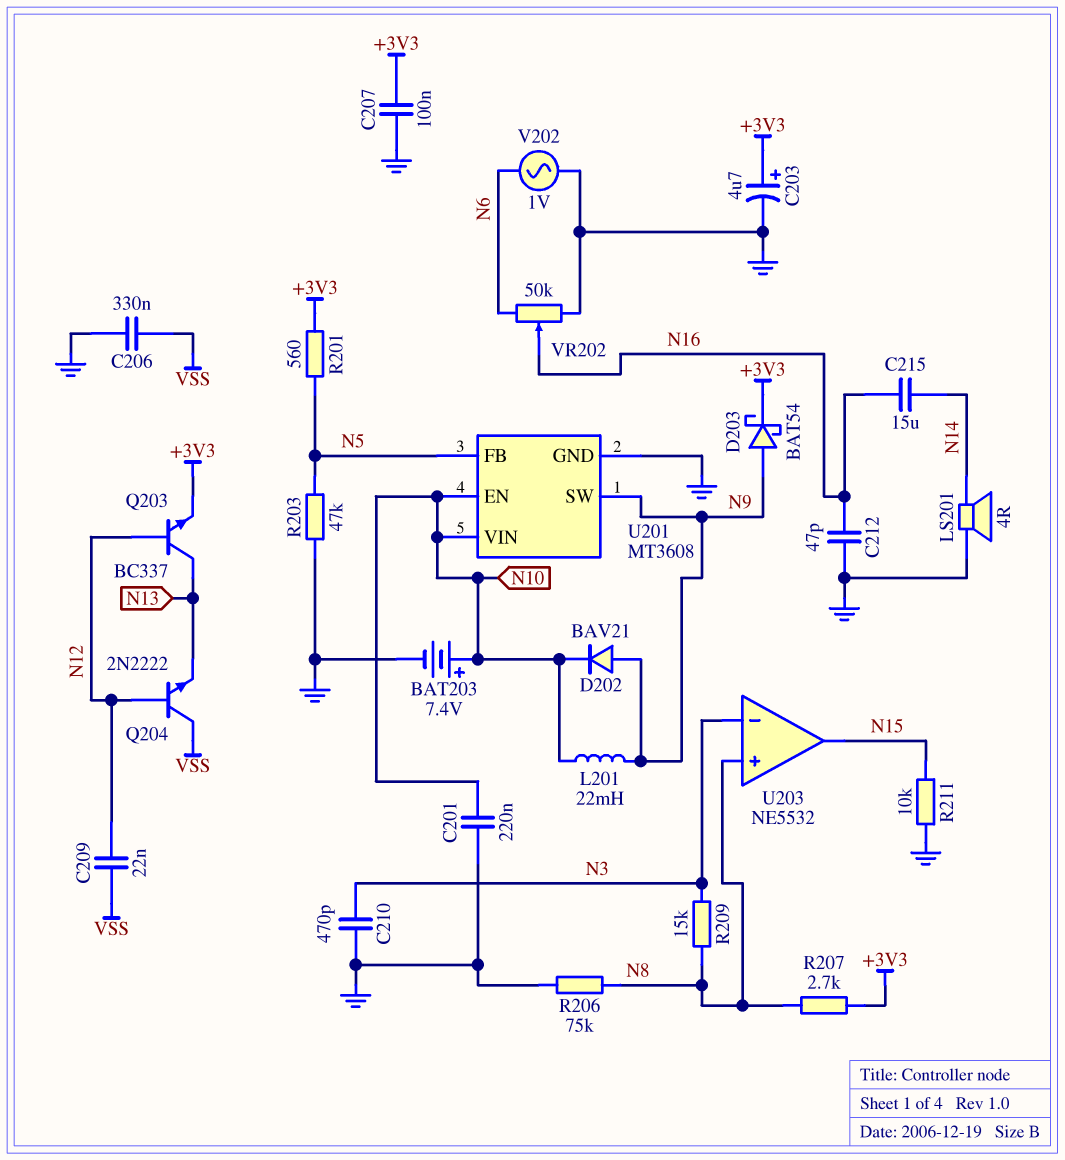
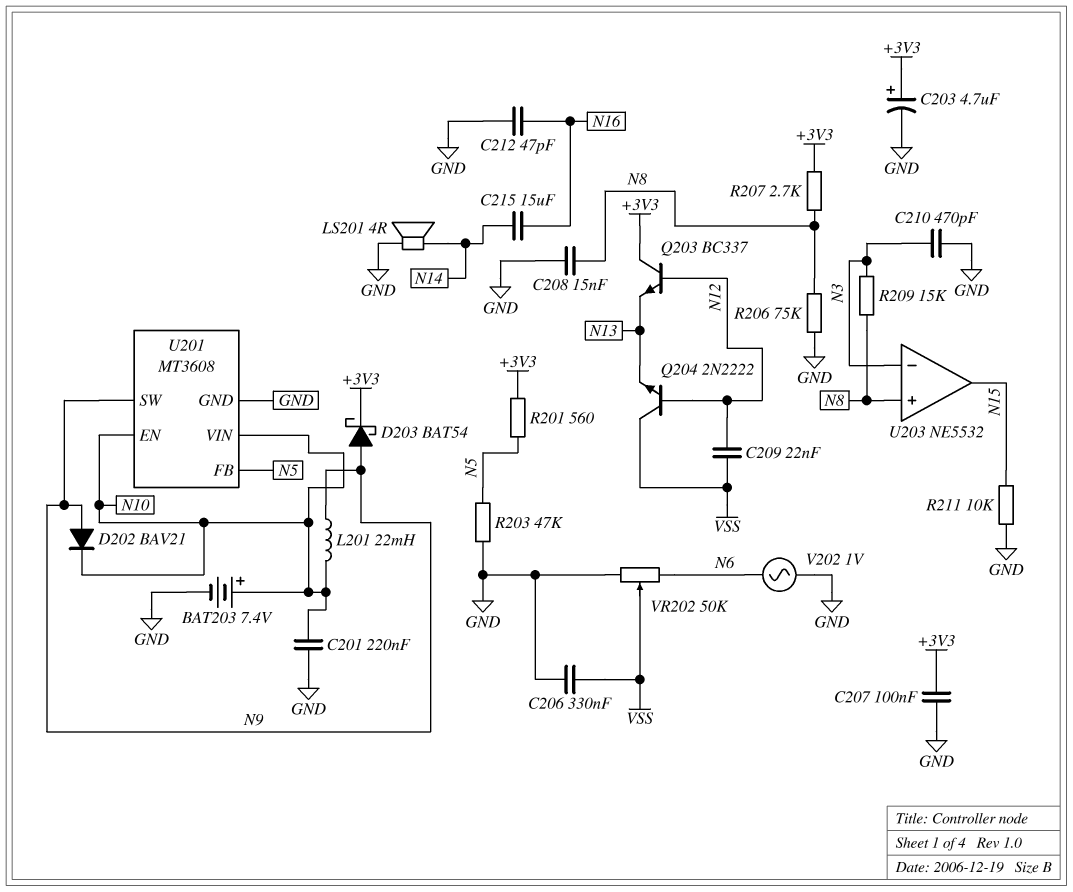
C208: none -> 15nF (GND, N8)
Q203: NPN BC337 (B N12, C N13, E +3V3) -> NPN BC337 (B N12, C +3V3, E N13)
VR202: 50k (GND, N6, wiper N16) -> 50k (GND, N6, wiper VSS)

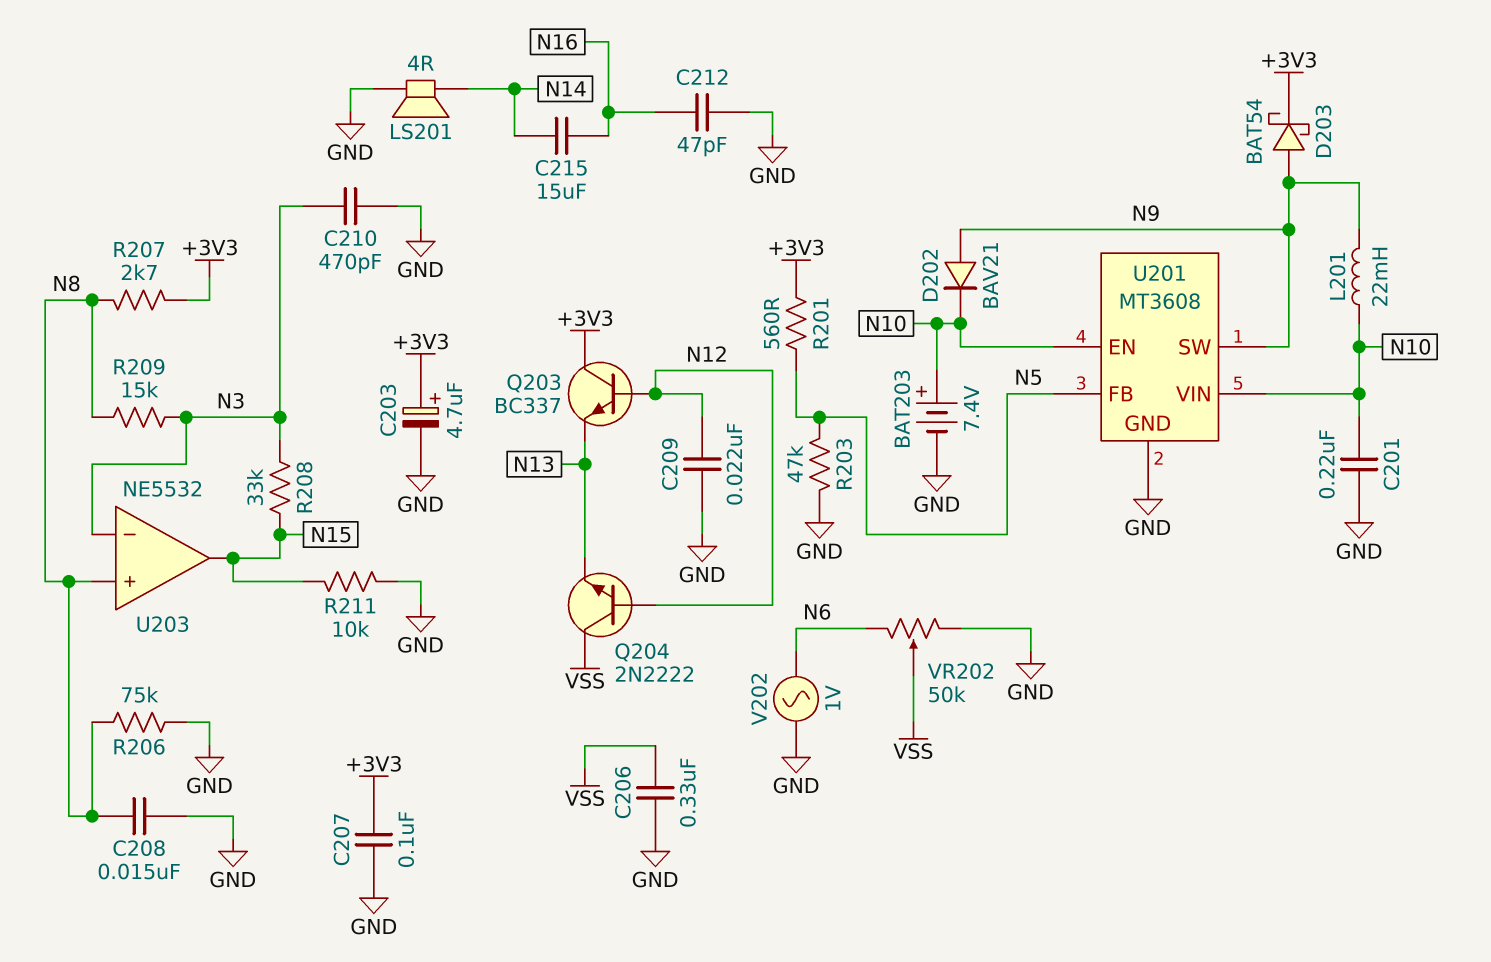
C209: 22nF (N12, VSS) -> 22nF (GND, N12)
R208: none -> 33k (N3, N15)

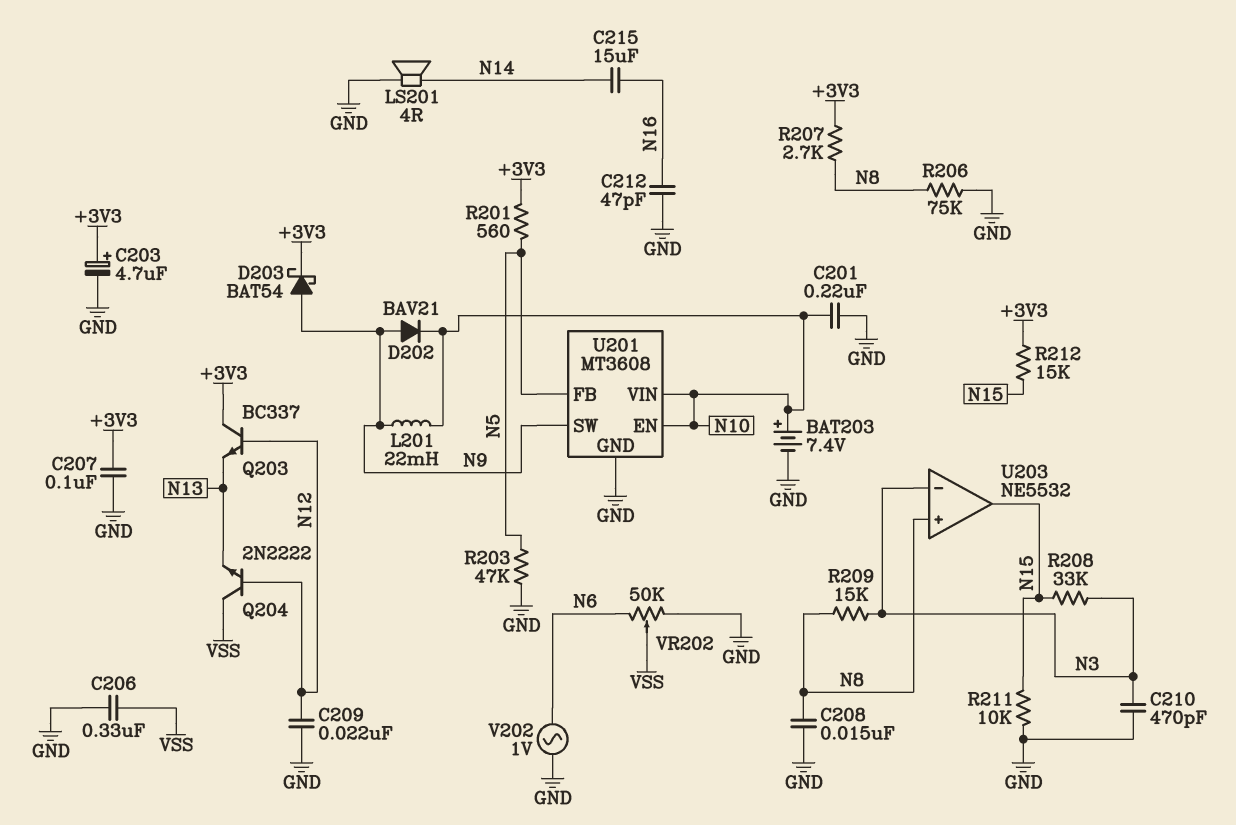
R212: none -> 15k (+3V3, N15)

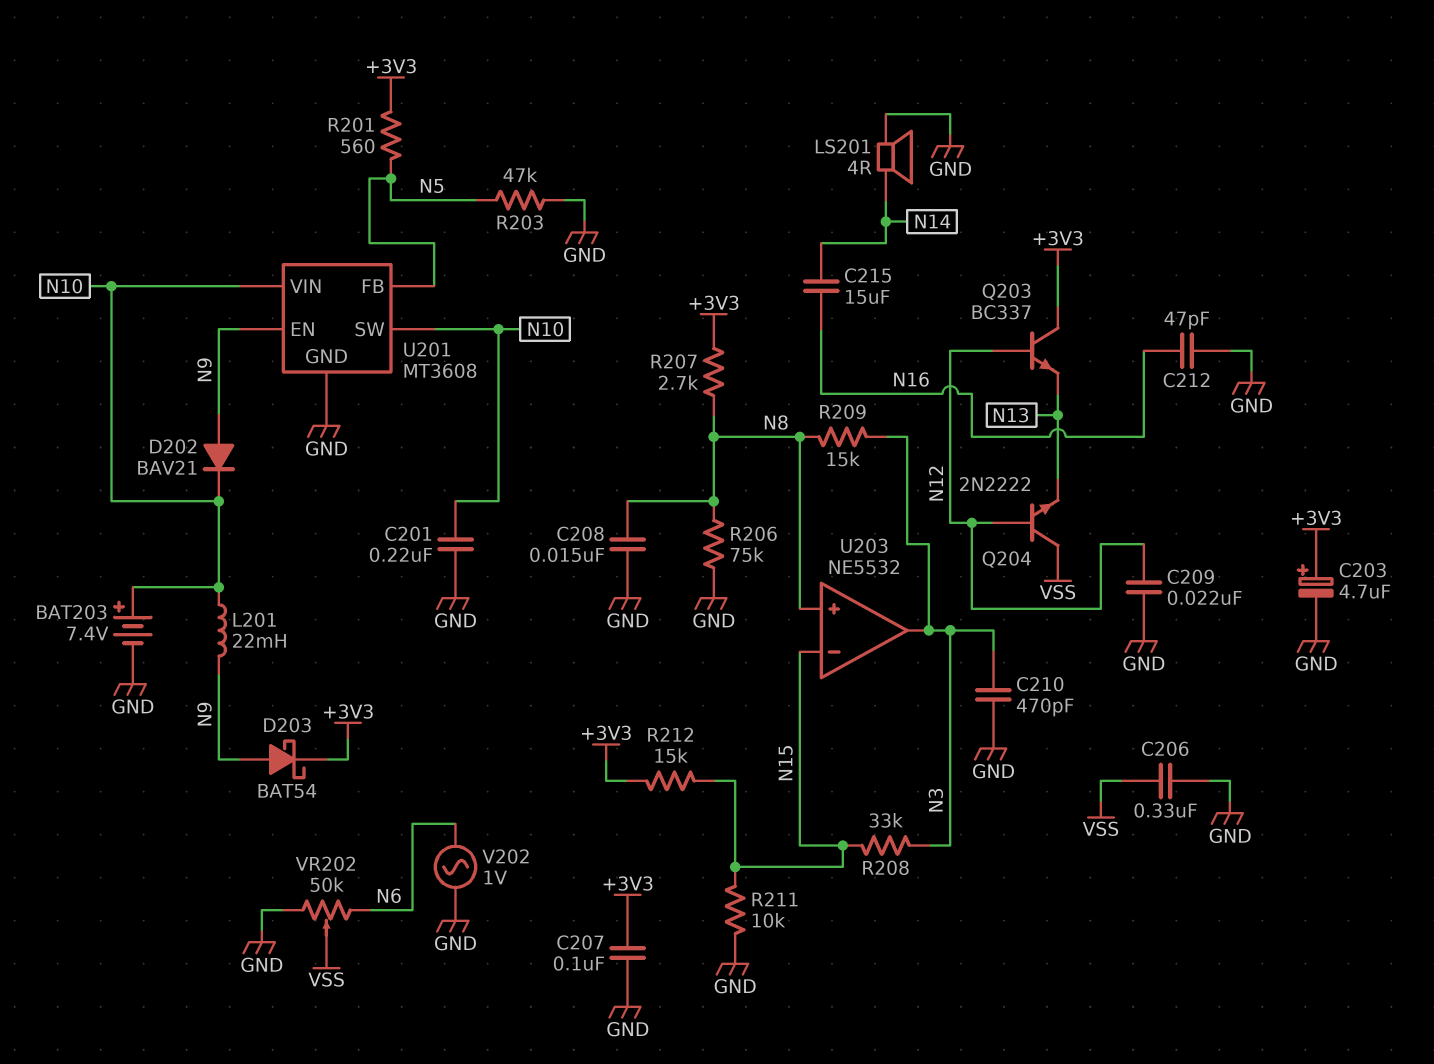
U201 pin EN: N10 -> N9
U201 pin SW: N9 -> N10
U203 pin in-: N3 -> N15
U203 pin out: N15 -> N3

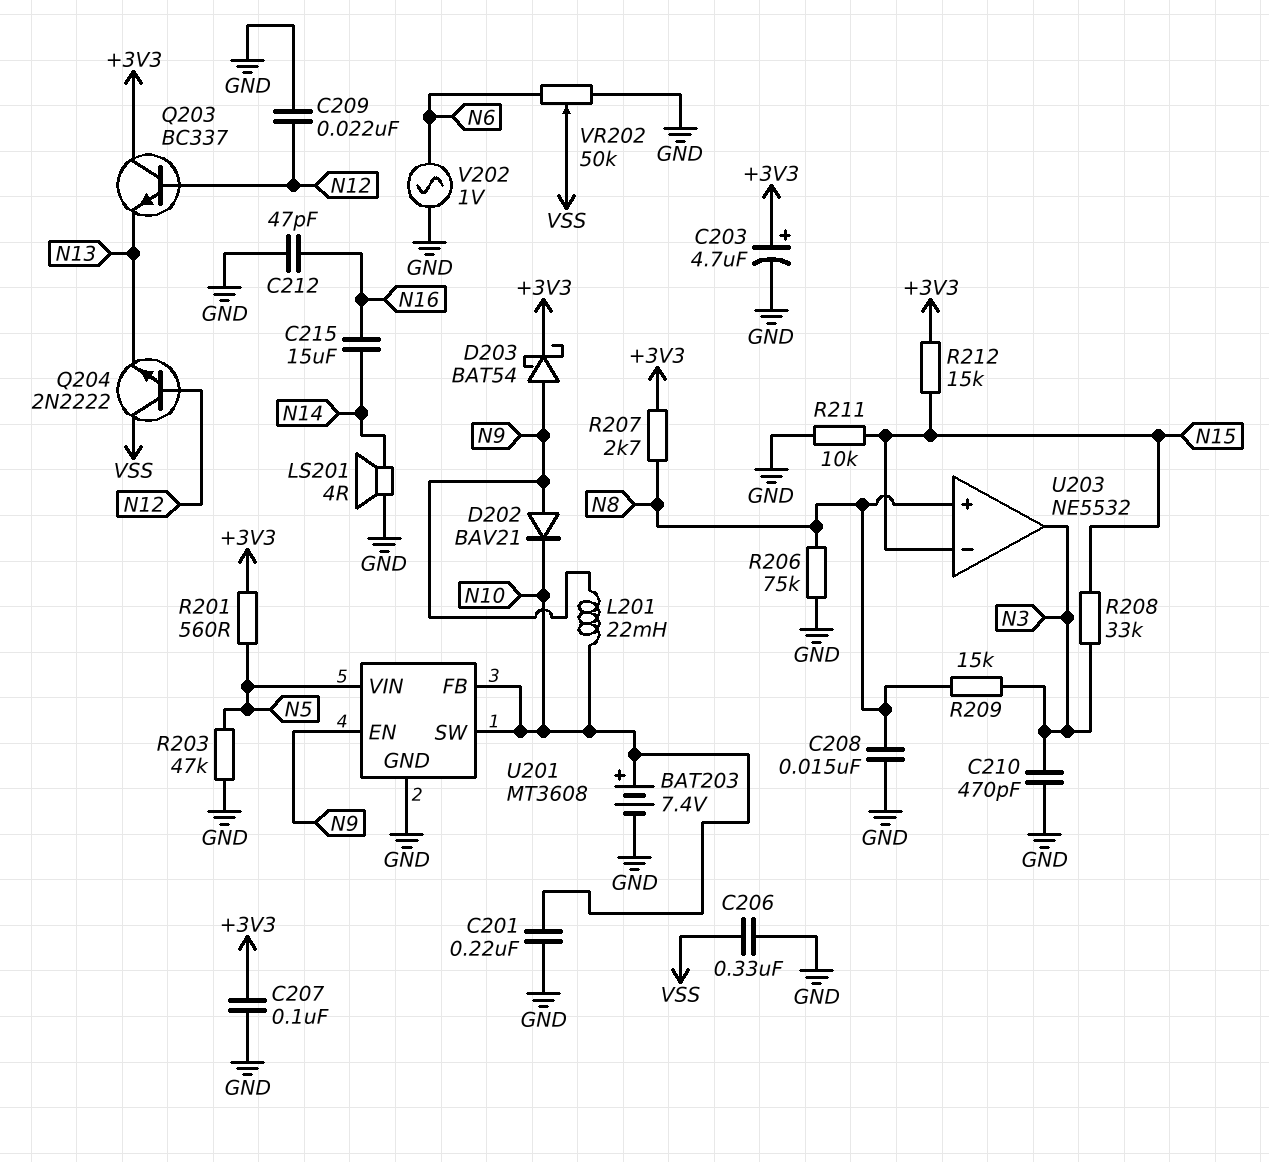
U201 pin FB: N5 -> N10
U201 pin VIN: N10 -> N5

